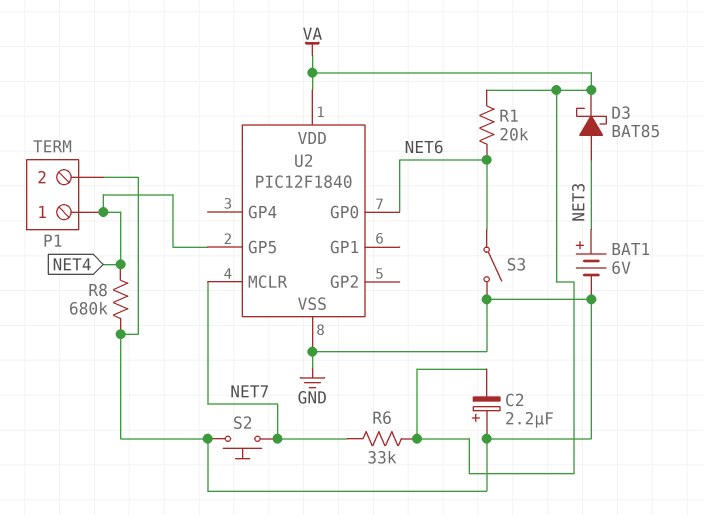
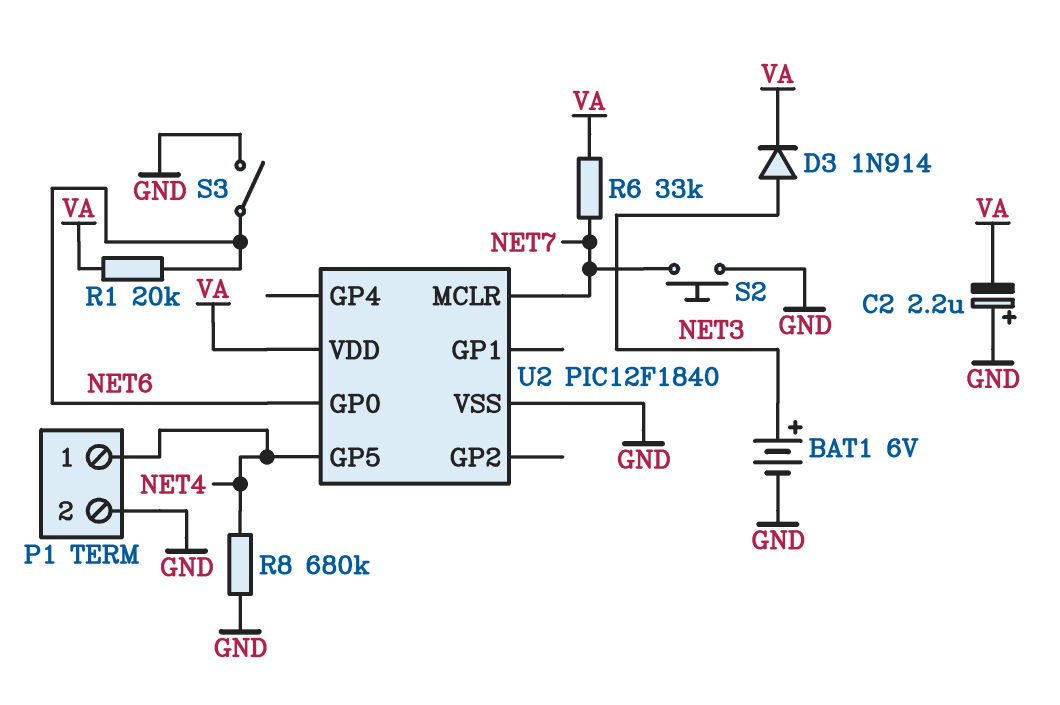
D3: schottky BAT85 (A NET3, K VA) -> diode 1N914 (A NET3, K VA)

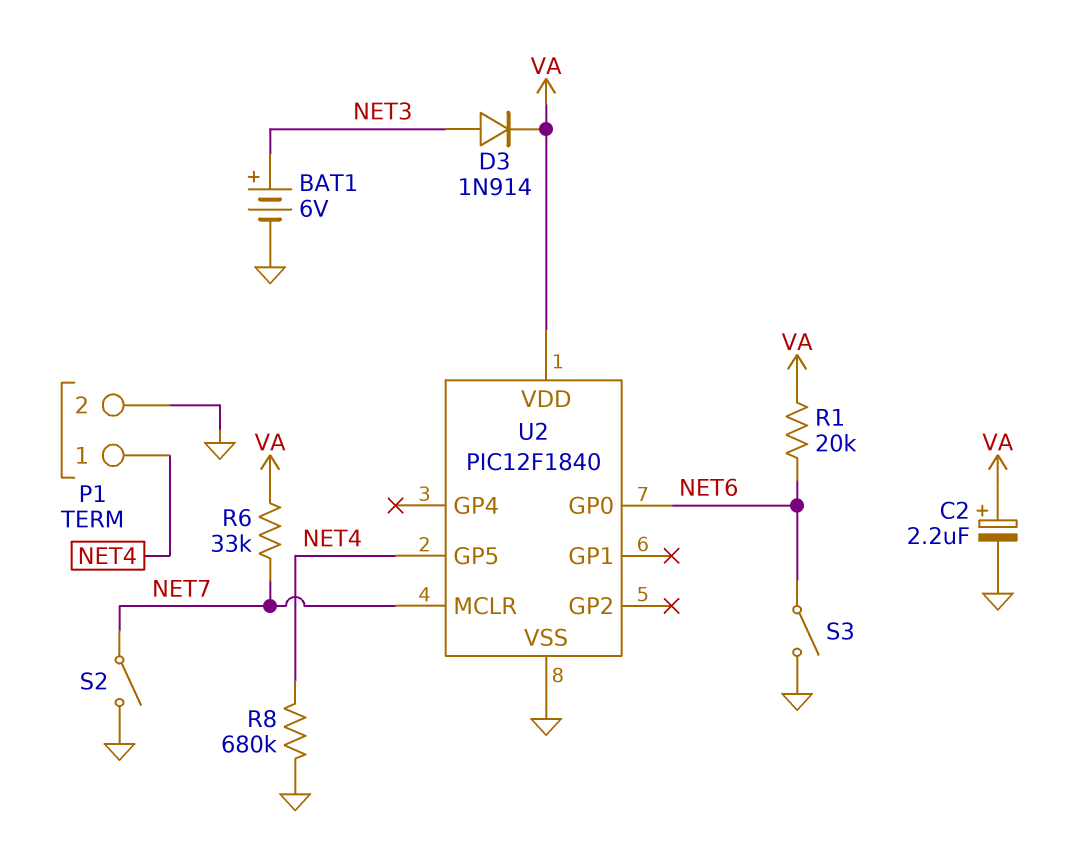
C2: 2.2uF (plus GND, minus VA) -> 2.2uF (plus VA, minus GND)
S2: button (GND, NET7) -> switch (GND, NET7)

